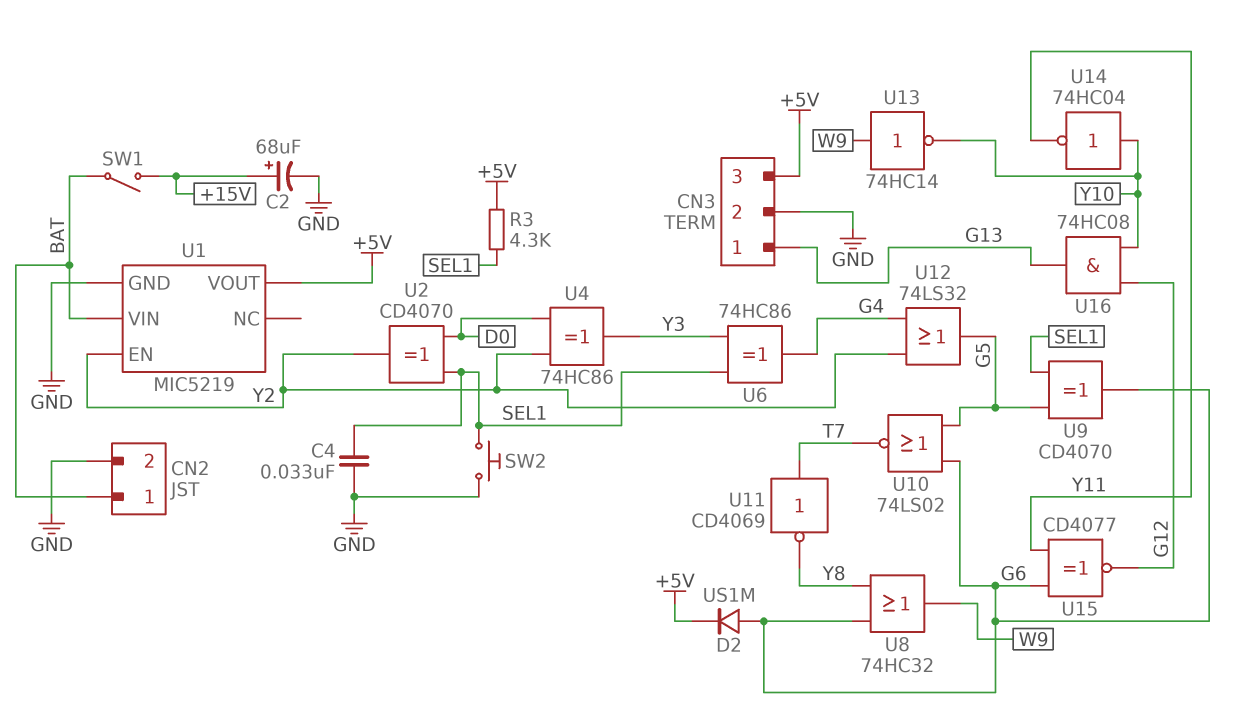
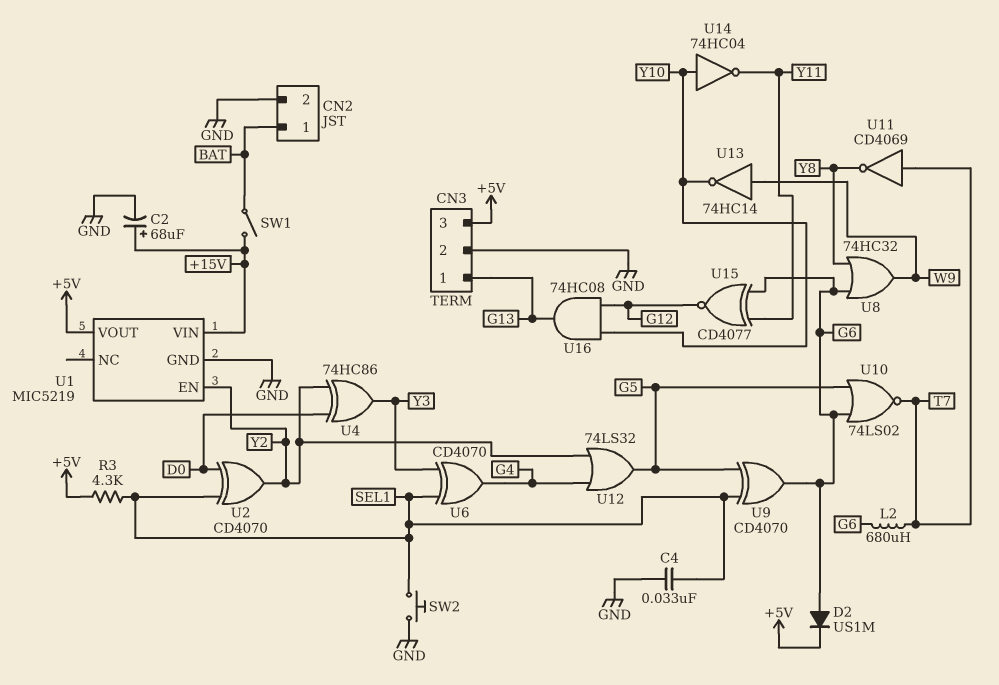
L2: none -> 680uH (G6, T7)
U1 pin VIN: BAT -> +15V
U6: XOR 74HC86 (in SEL1, in Y3, out G4) -> XOR CD4070 (in SEL1, in Y3, out G4)

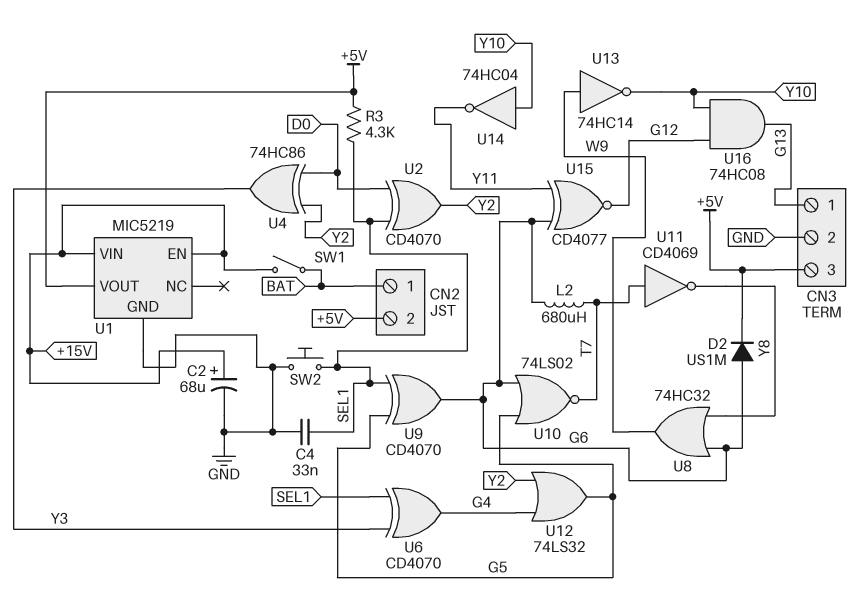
CN2 pin 2: GND -> +5V
U1 pin EN: Y2 -> +15V

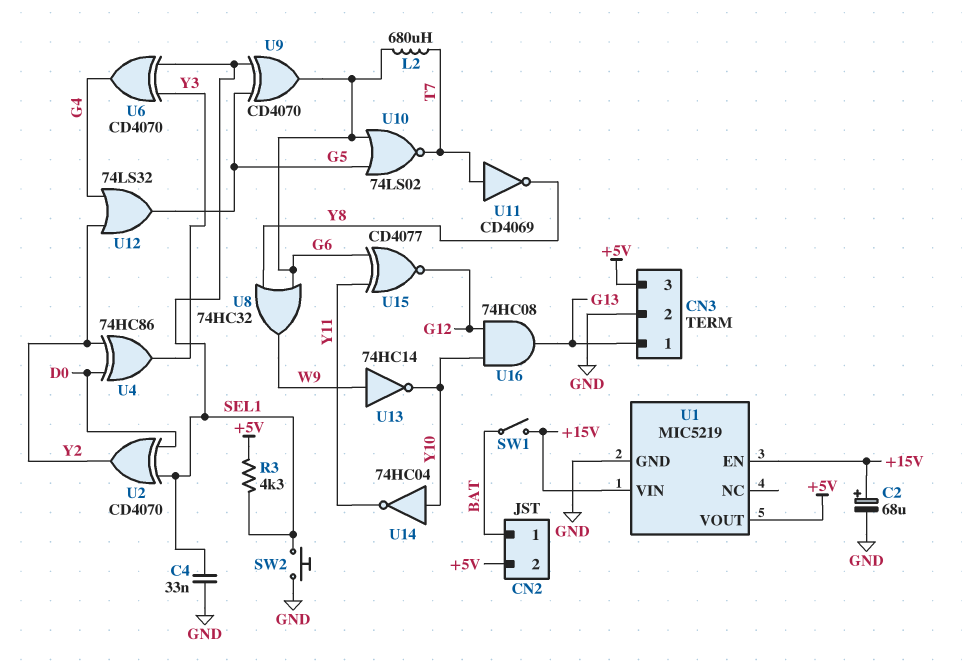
D2: diode US1M (A G6, K +5V) -> none

